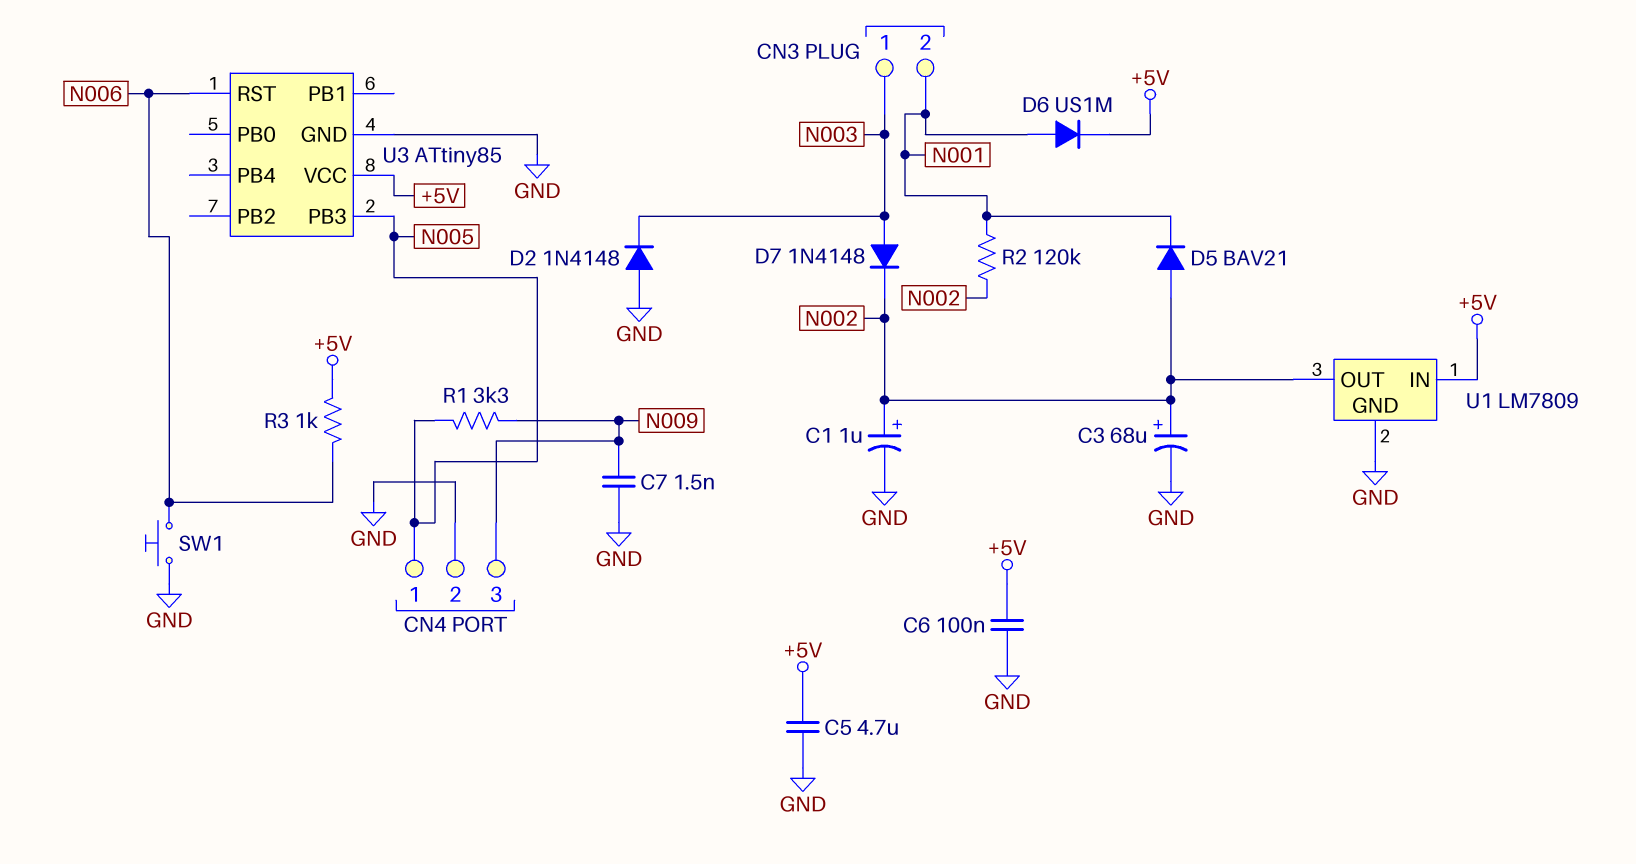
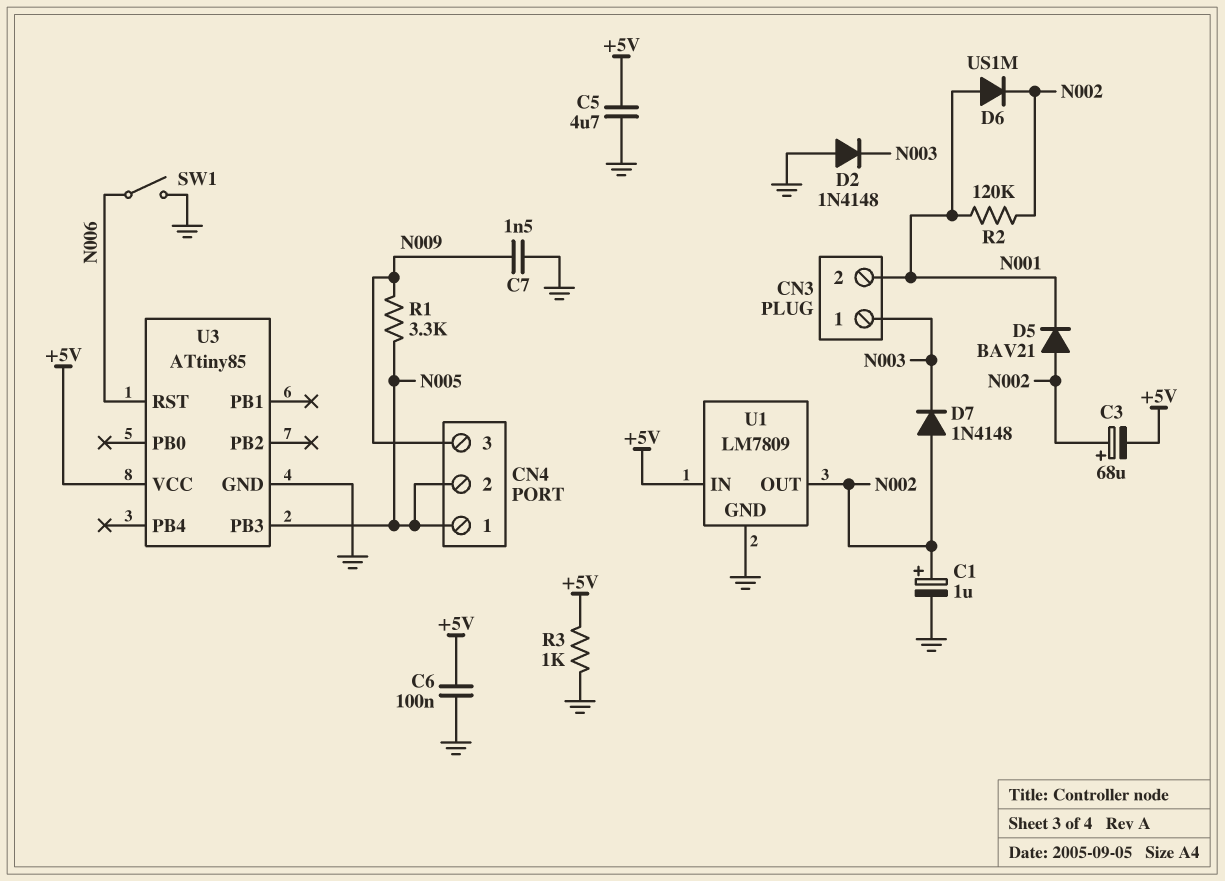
C3: 68uF (plus N002, minus GND) -> 68uF (plus N002, minus +5V)
CN4 pin 2: GND -> N005
D6: diode US1M (A N001, K +5V) -> diode US1M (A N001, K N002)
D7: diode 1N4148 (A N003, K N002) -> diode 1N4148 (A N002, K N003)
R3: 1k (+5V, N006) -> 1k (+5V, GND)
SW1: button (GND, N006) -> switch (GND, N006)

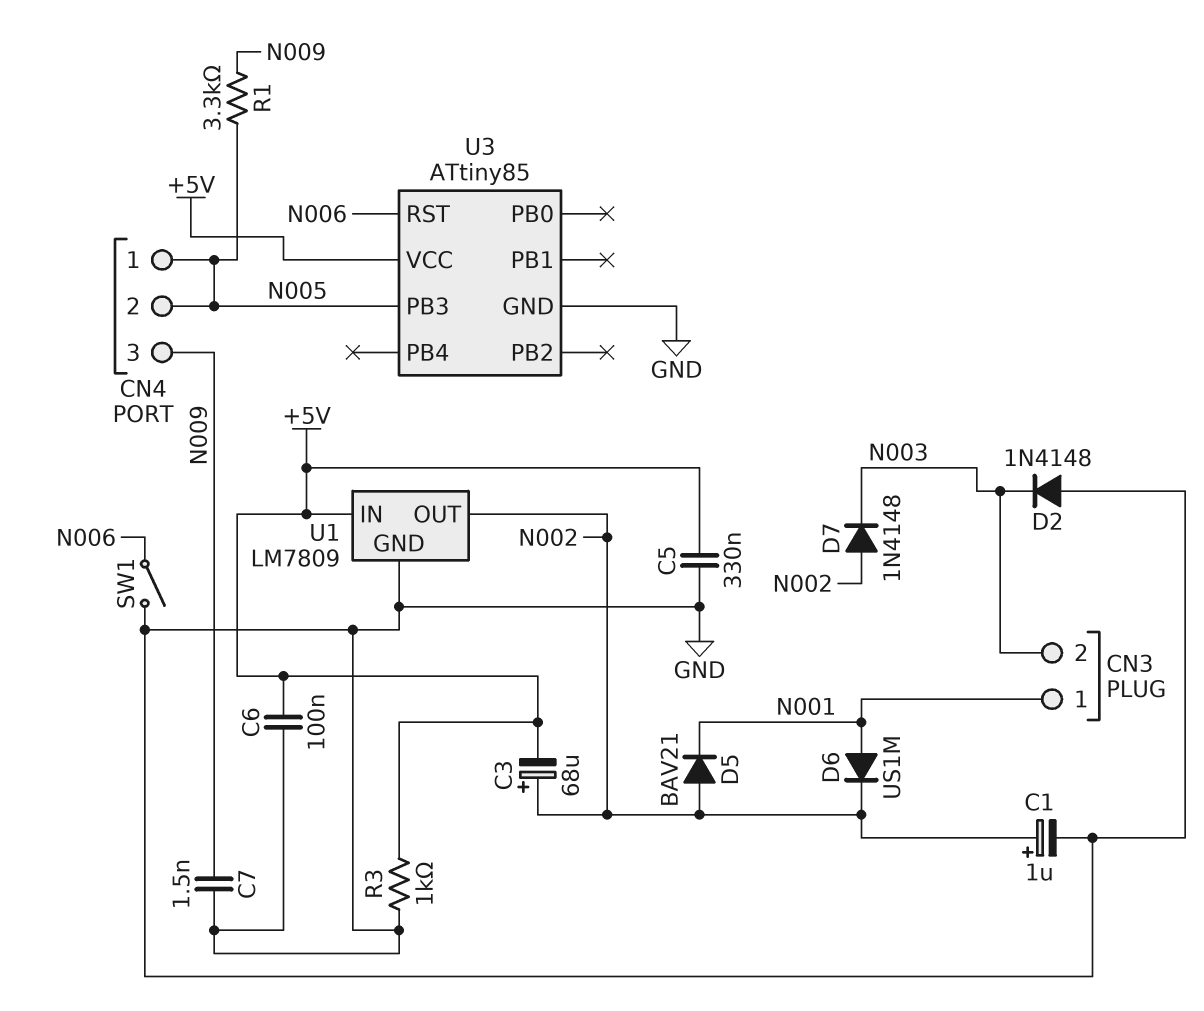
C5: 4.7uF (+5V, GND) -> 330nF (+5V, GND)
CN3 pin 1: N003 -> N001
CN3 pin 2: N001 -> N003
R2: 120k (N001, N002) -> none

